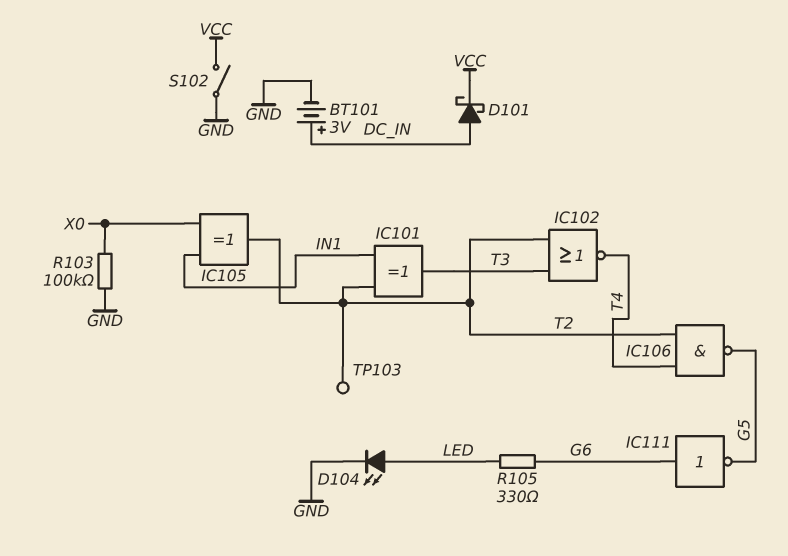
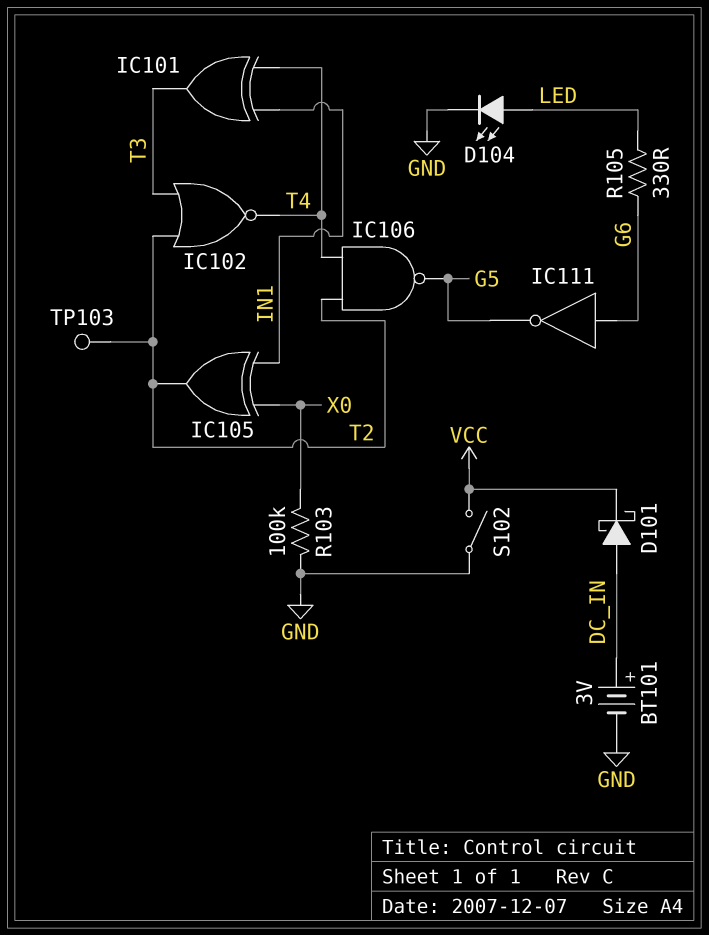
IC101: XOR (in IN1, in T2, out T3) -> XOR (in IN1, in T4, out T3)

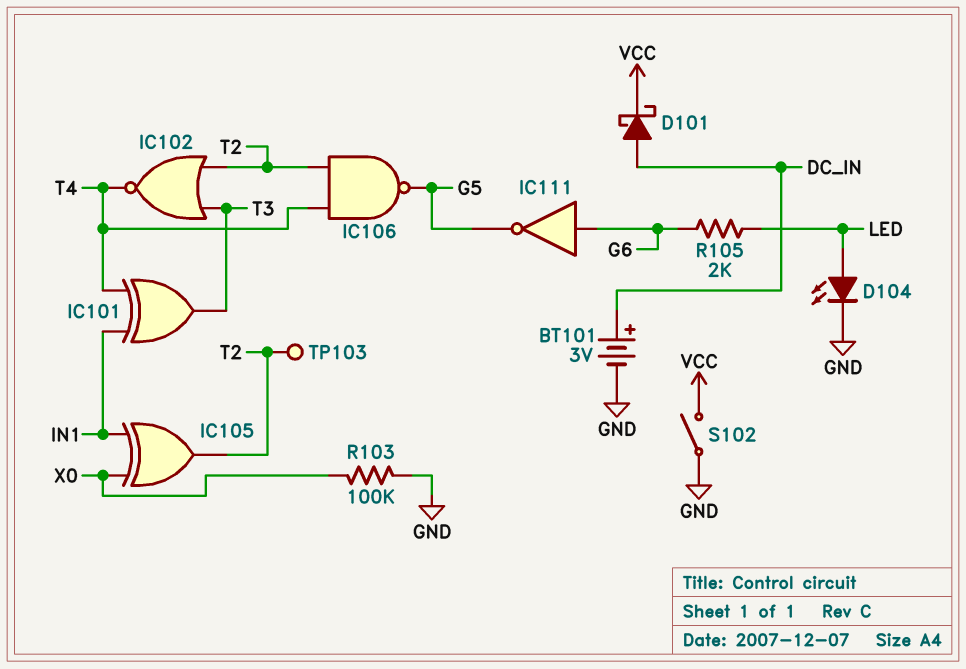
R105: 330 (G6, LED) -> 2k (G6, LED)

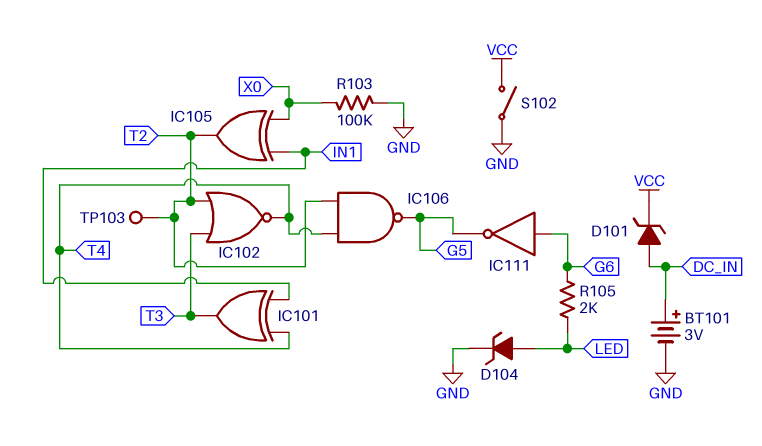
D101: schottky (A DC_IN, K VCC) -> zener (A DC_IN, K VCC)
D104: LED (A LED, K GND) -> zener (A LED, K GND)

